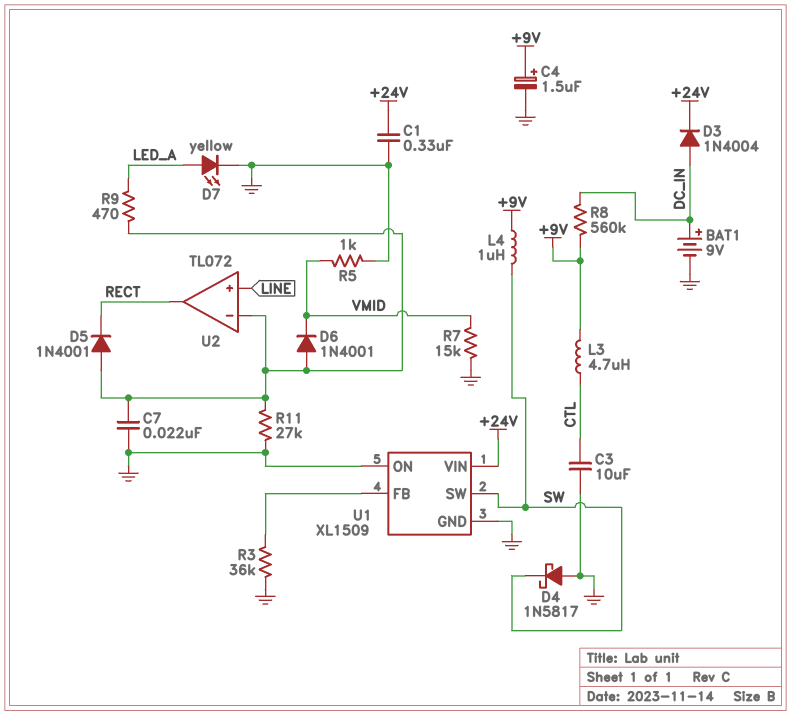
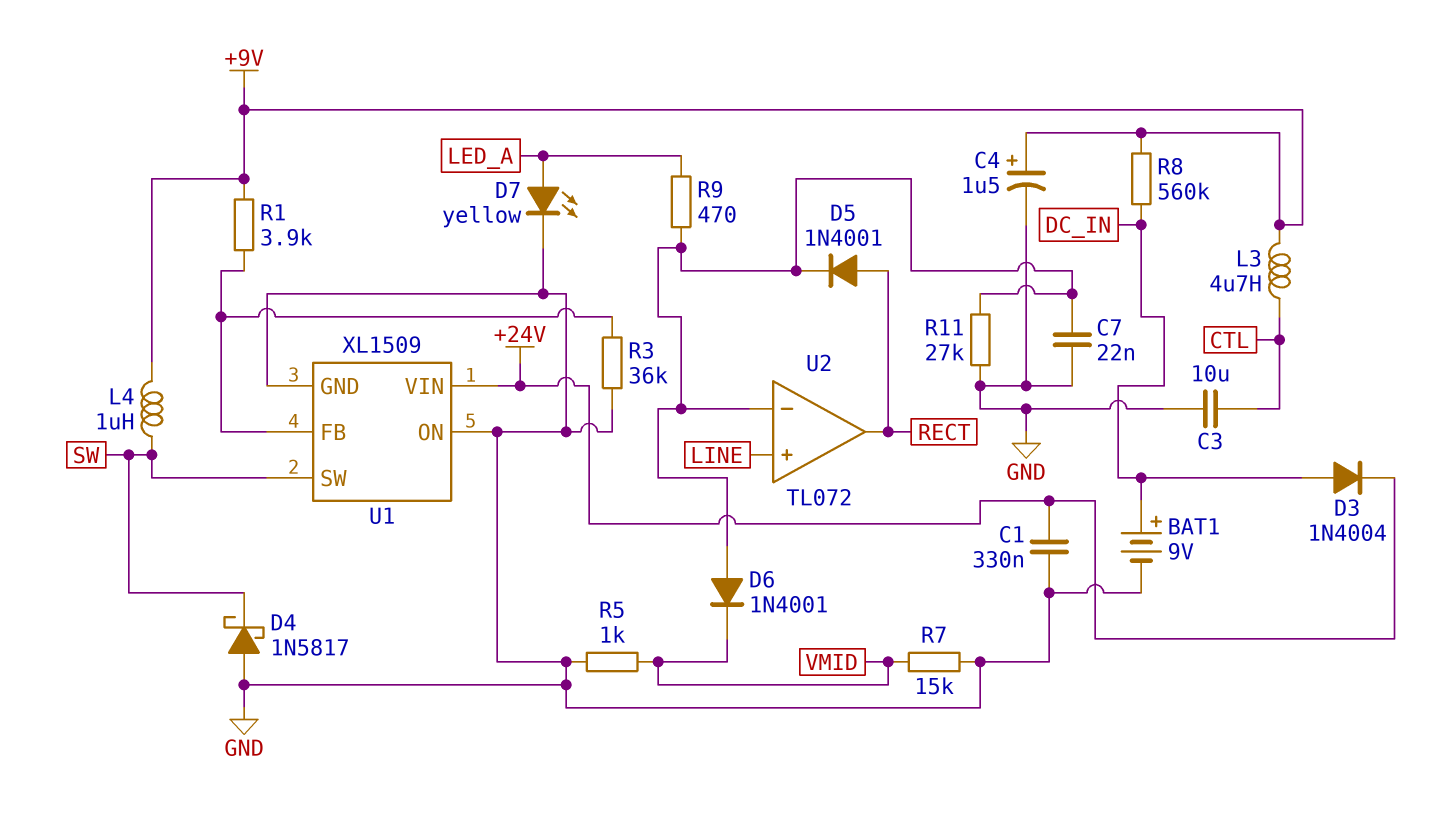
D5: diode 1N4001 (A U2/in-, K RECT) -> diode 1N4001 (A RECT, K U2/in-)
R1: none -> 3.9k (+9V, U1/FB)

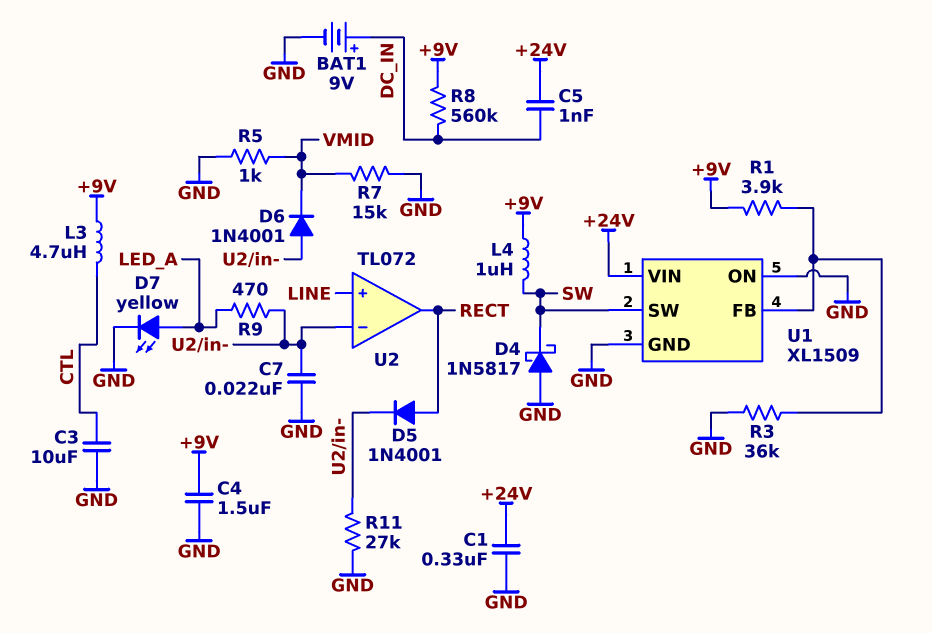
C4: 1.5uF (plus +9V, minus GND) -> 1.5uF (+9V, GND)
C5: none -> 1nF (+24V, DC_IN)
D3: diode 1N4004 (A DC_IN, K +24V) -> none

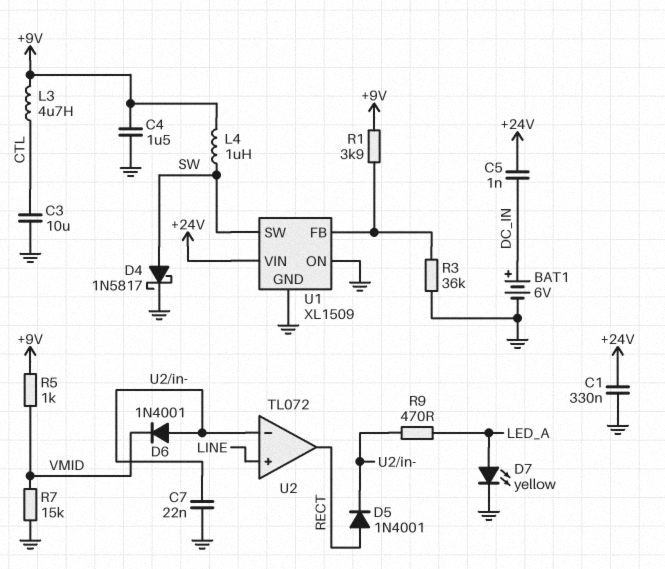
BAT1: 9V (plus DC_IN, minus GND) -> 6V (plus DC_IN, minus GND)
D4: schottky 1N5817 (A GND, K SW) -> schottky 1N5817 (A SW, K GND)
R5: 1k (GND, VMID) -> 1k (+9V, VMID)
R8: 560k (+9V, DC_IN) -> none
R11: 27k (GND, U2/in-) -> none

